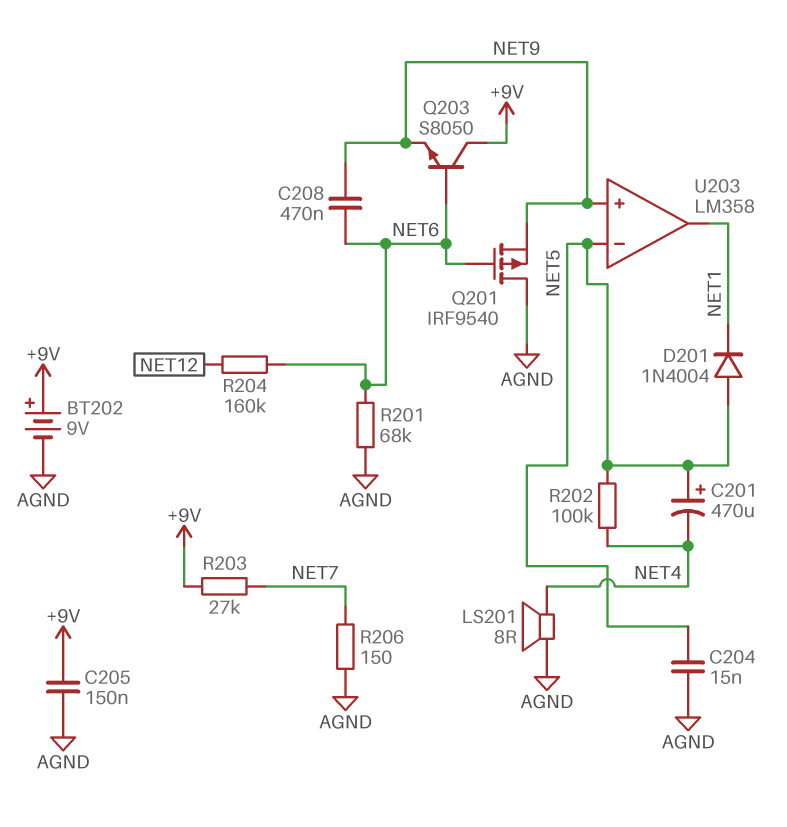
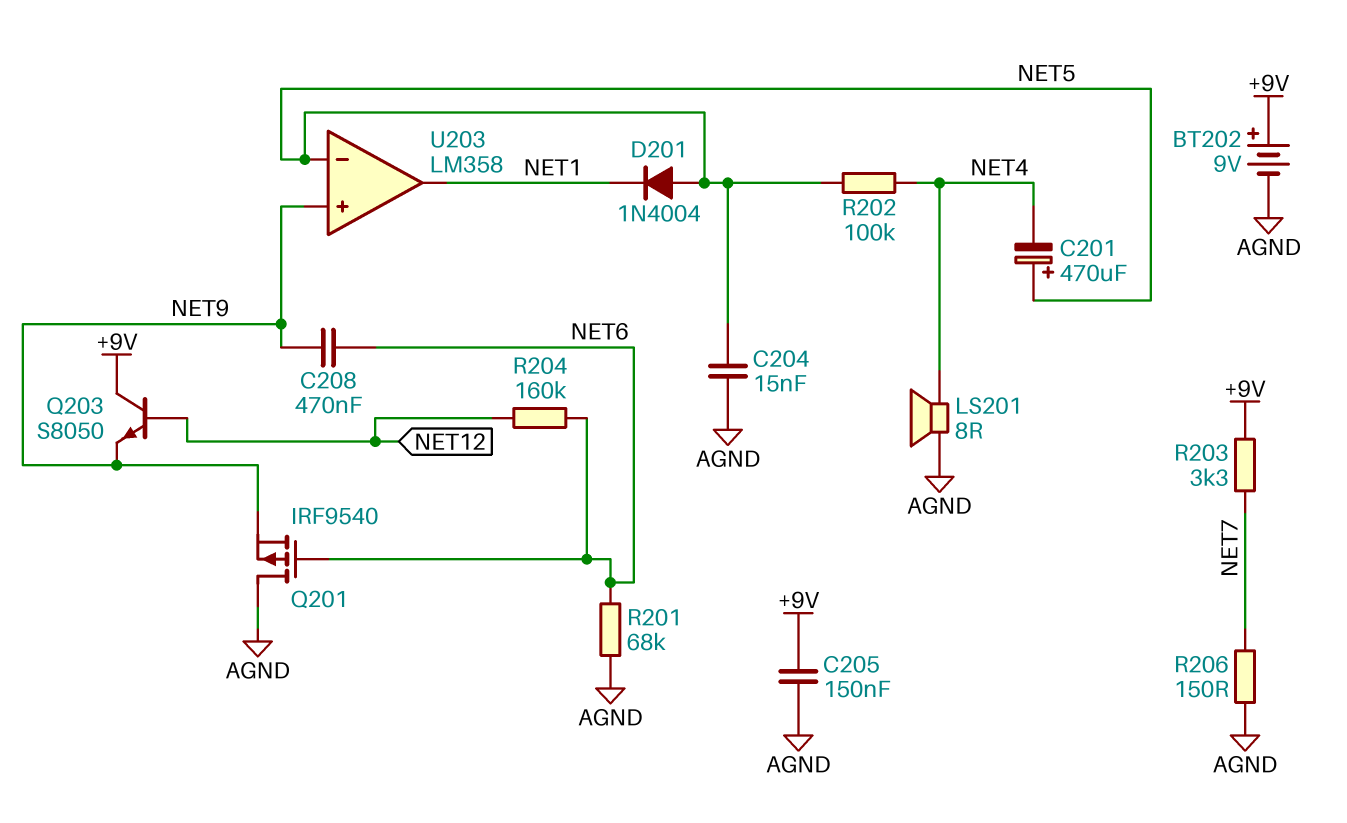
Q203: NPN S8050 (B NET6, C +9V, E NET9) -> NPN S8050 (B NET12, C +9V, E NET9)
R203: 27k (+9V, NET7) -> 3.3k (+9V, NET7)

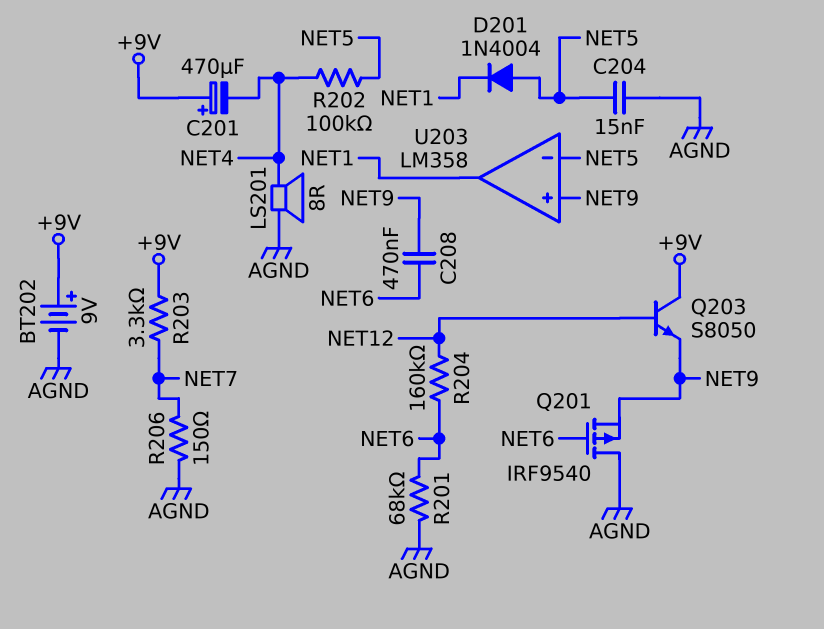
C201: 470uF (plus NET5, minus NET4) -> 470uF (plus +9V, minus NET4)
C205: 150nF (+9V, AGND) -> none

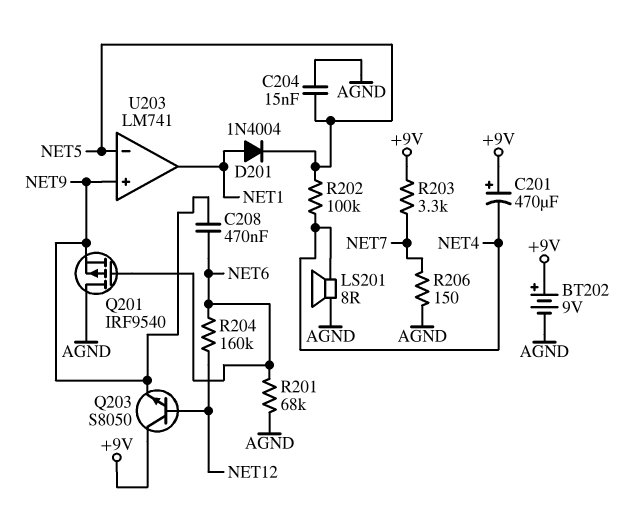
D201: diode 1N4004 (A NET5, K NET1) -> diode 1N4004 (A NET1, K NET5)
U203: LM358 -> LM741

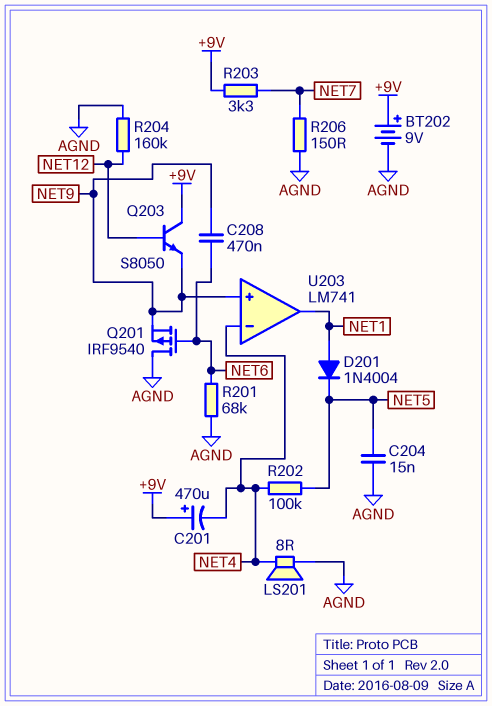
R204: 160k (NET6, NET12) -> 160k (AGND, NET12)
U203 pin in-: NET5 -> NET4

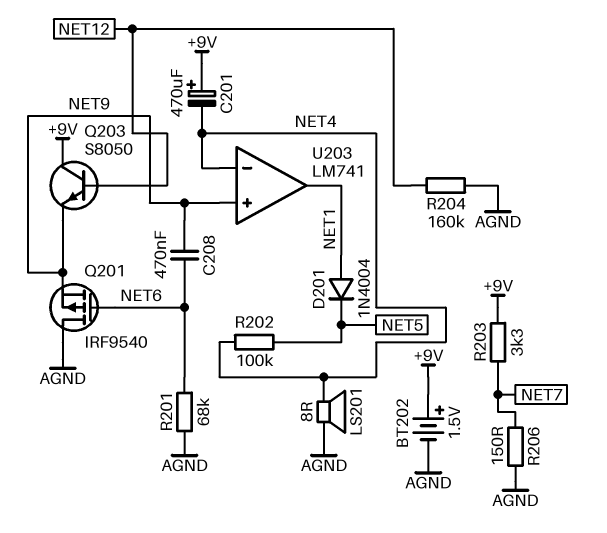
BT202: 9V (plus +9V, minus AGND) -> 1.5V (plus +9V, minus AGND)
C204: 15nF (AGND, NET5) -> none

